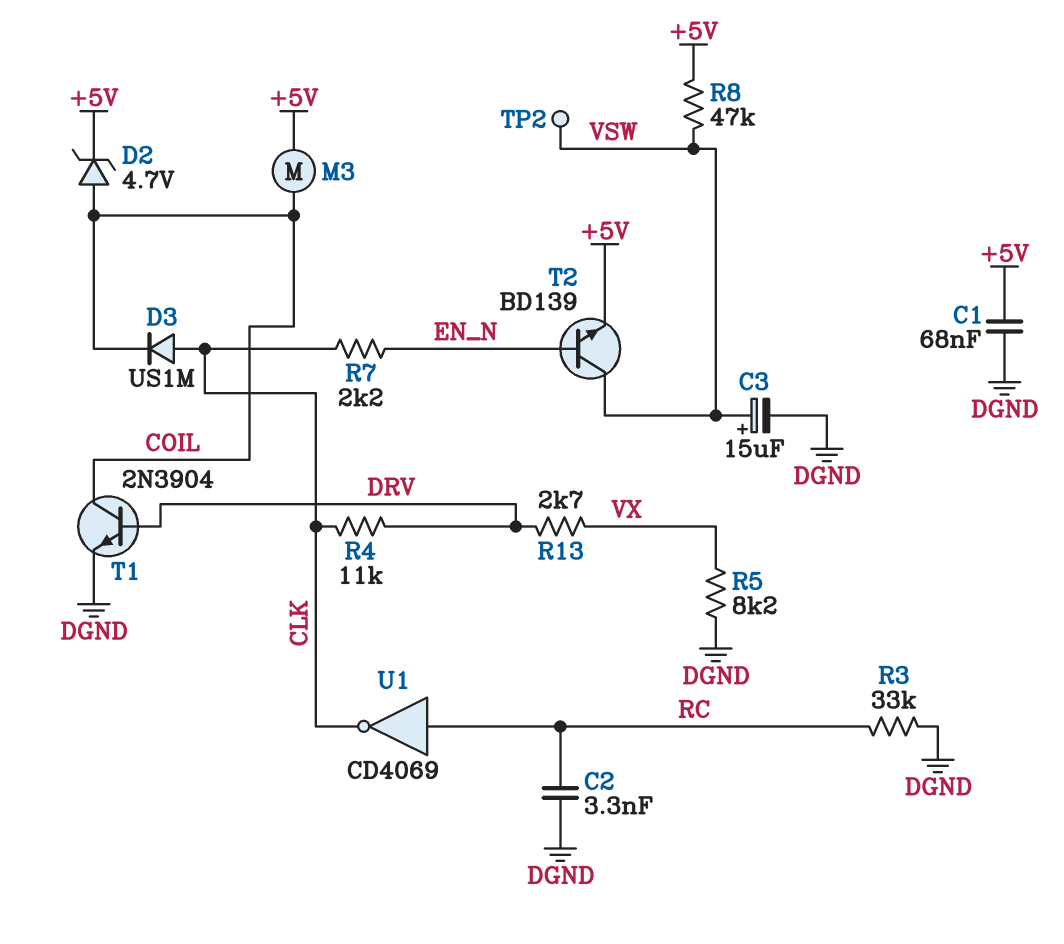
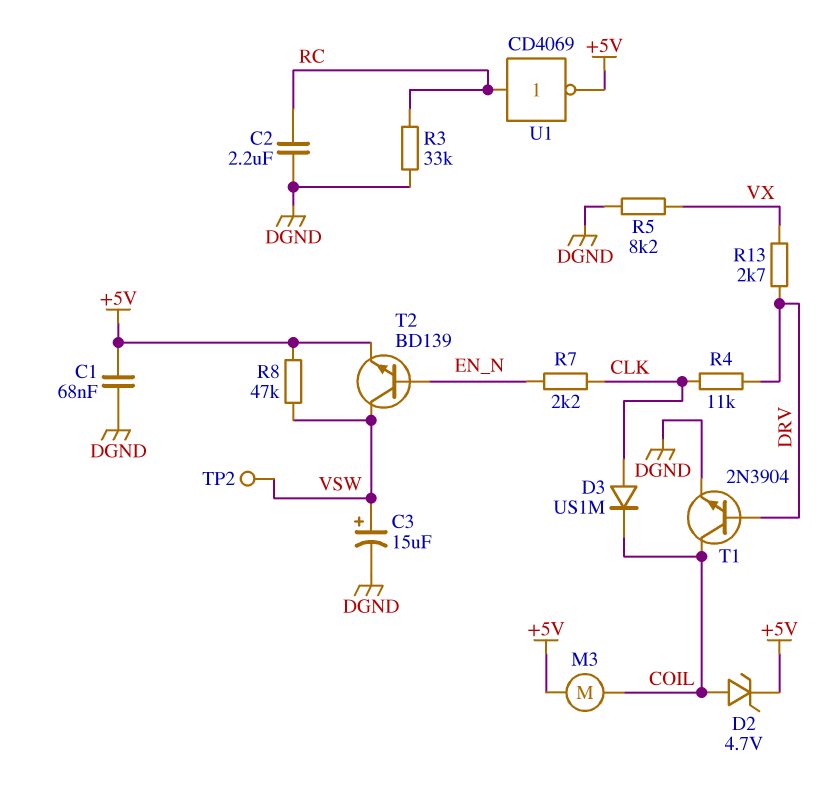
C2: 3.3nF (DGND, RC) -> 2.2uF (DGND, RC)
U1: NOT CD4069 (in RC, out CLK) -> NOT CD4069 (in RC, out +5V)

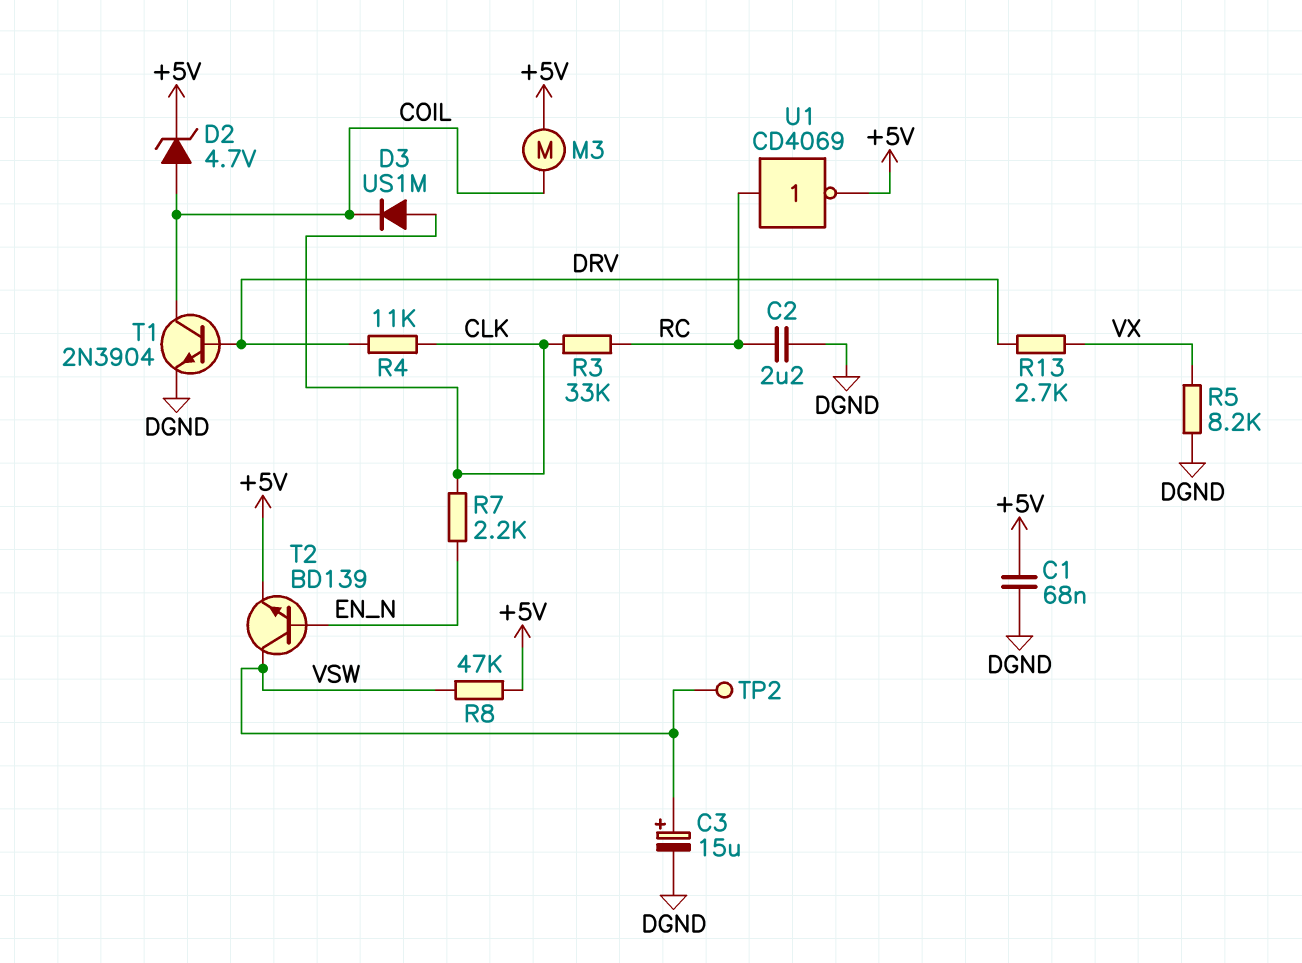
R3: 33k (DGND, RC) -> 33k (CLK, RC)

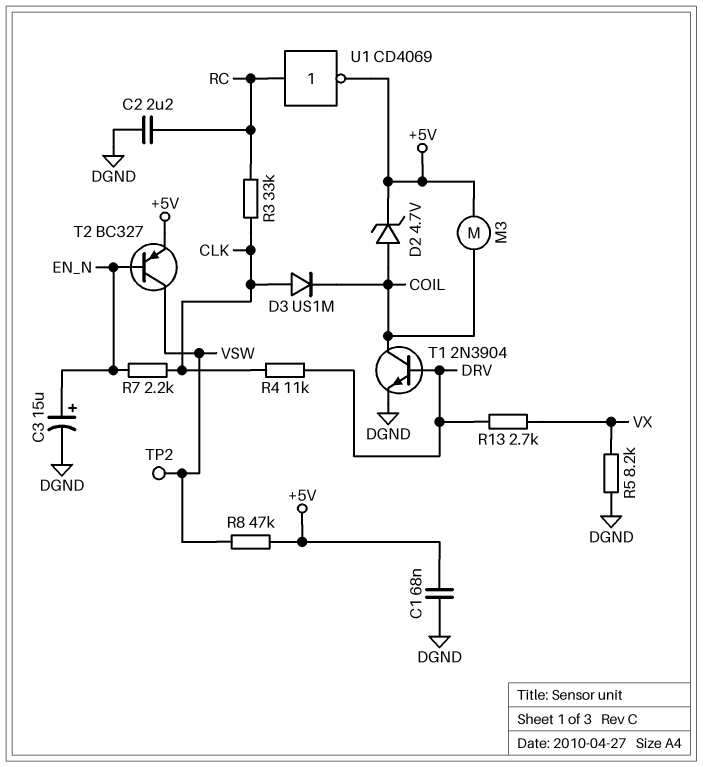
C3: 15uF (plus VSW, minus DGND) -> 15uF (plus EN_N, minus DGND)
T2: NPN BD139 (B EN_N, C VSW, E +5V) -> PNP BC327 (B EN_N, C VSW, E +5V)

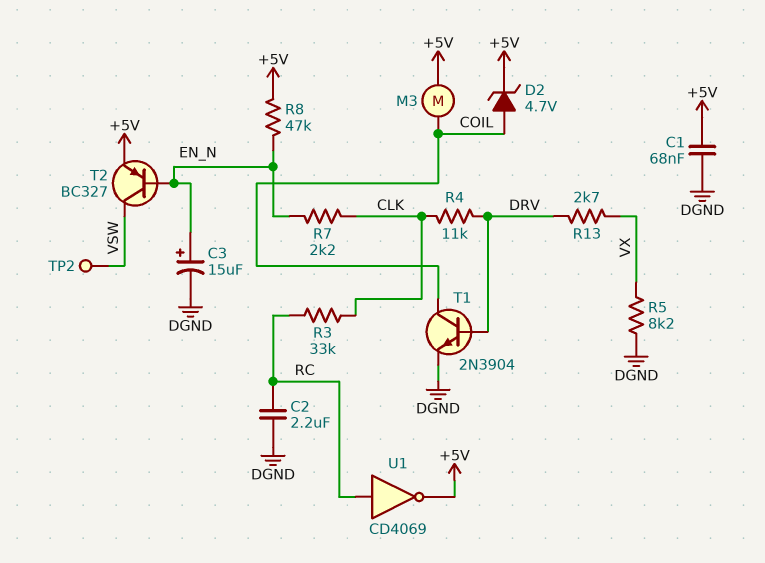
D3: diode US1M (A CLK, K COIL) -> none
R8: 47k (+5V, VSW) -> 47k (+5V, EN_N)

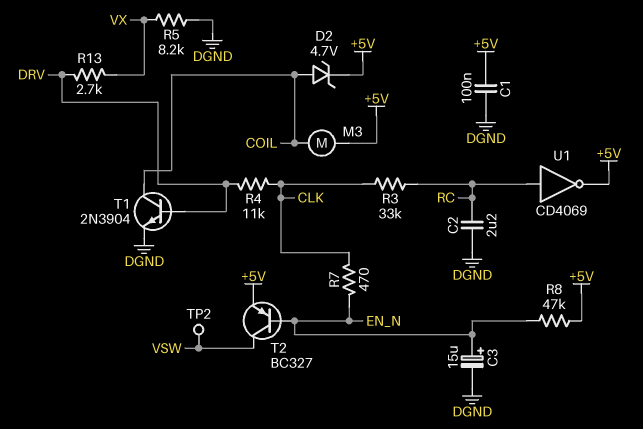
C1: 68nF (+5V, DGND) -> 100nF (+5V, DGND)
R7: 2.2k (CLK, EN_N) -> 470 (CLK, EN_N)

